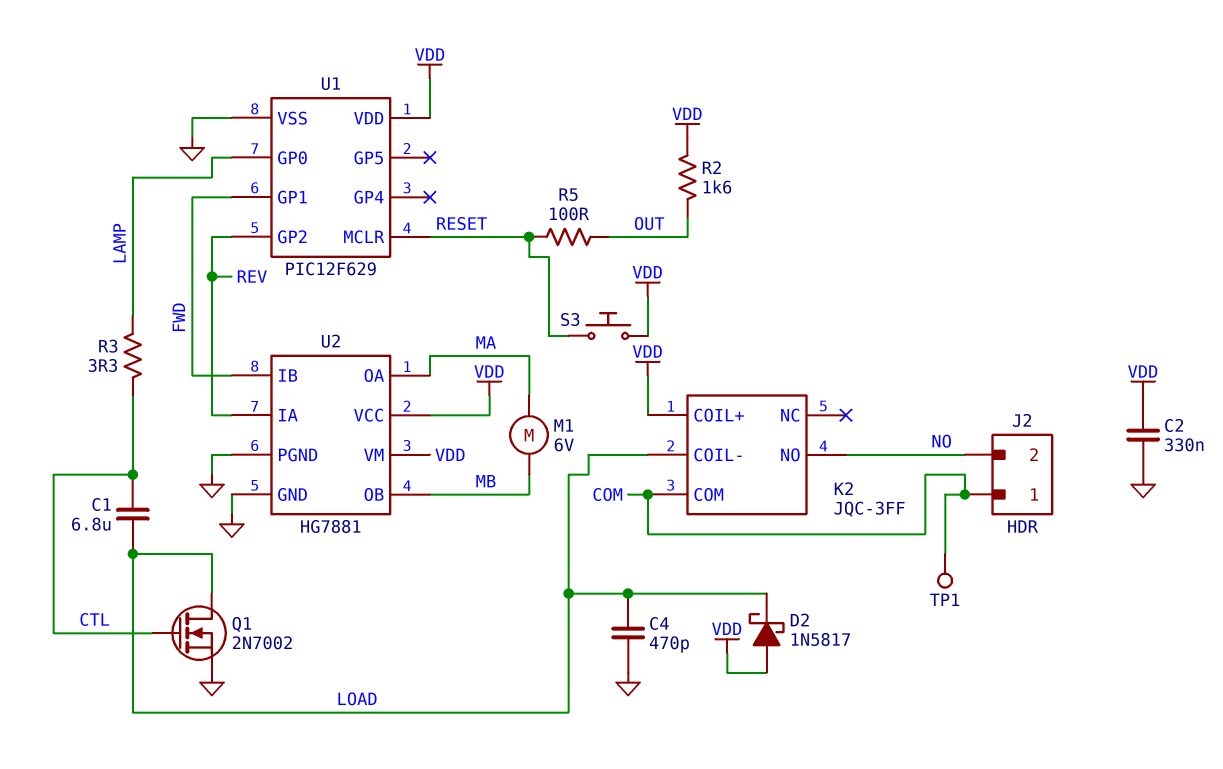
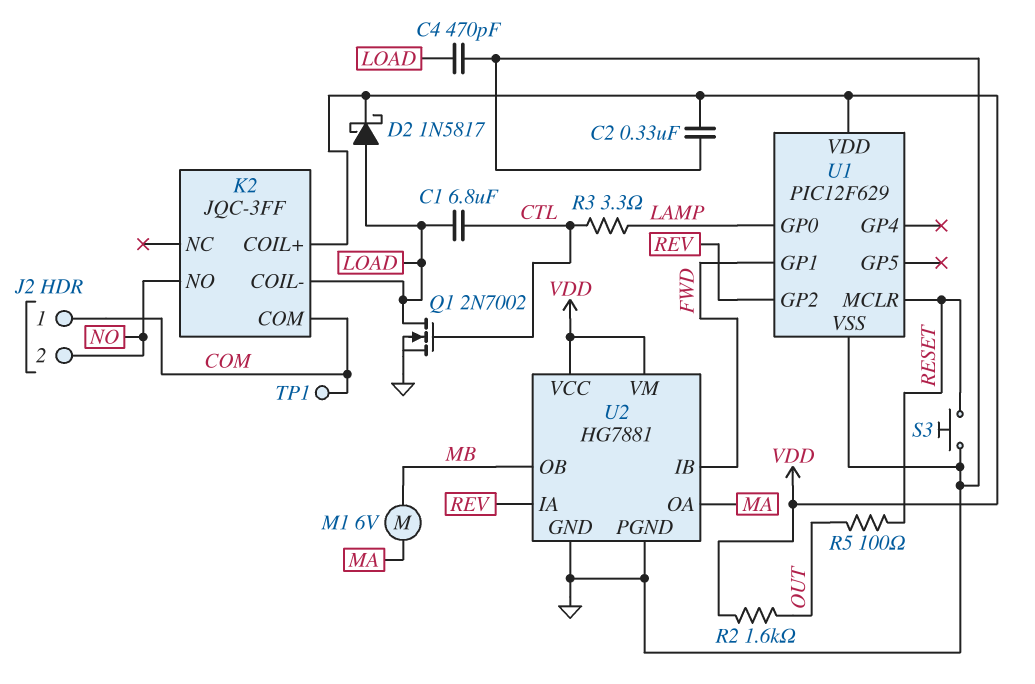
D2: schottky 1N5817 (A VDD, K LOAD) -> schottky 1N5817 (A LOAD, K VDD)
S3: button (RESET, VDD) -> button (GND, RESET)

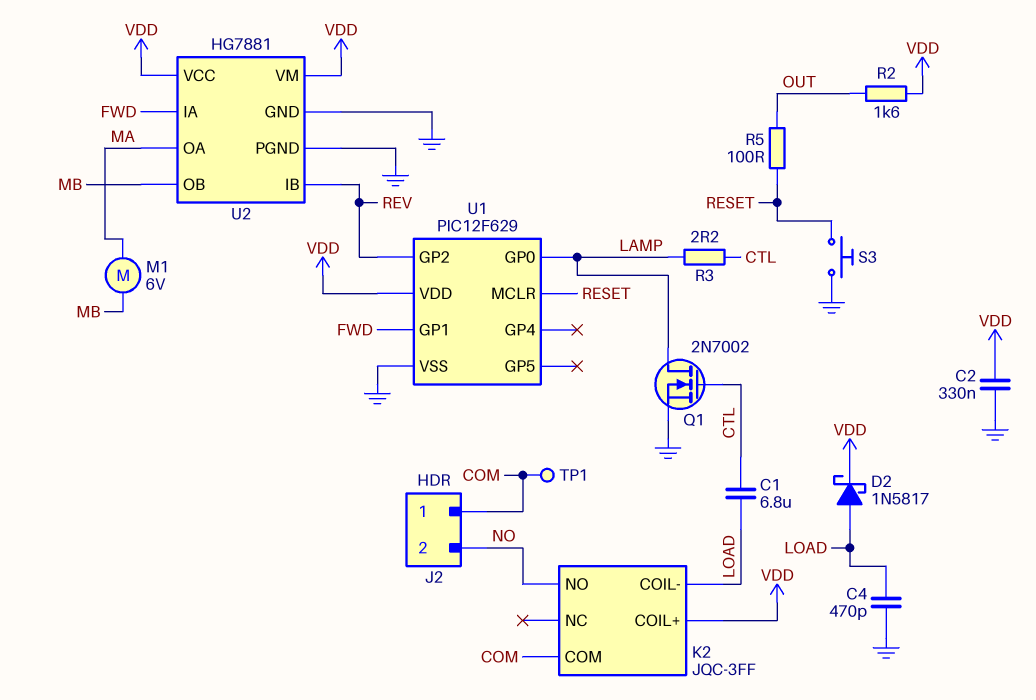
Q1: NMOS 2N7002 (G CTL, D LOAD, S GND) -> NMOS 2N7002 (G CTL, D LAMP, S GND)
R3: 3.3 (CTL, LAMP) -> 2.2 (CTL, LAMP)
U2 pin IA: REV -> FWD
U2 pin IB: FWD -> REV

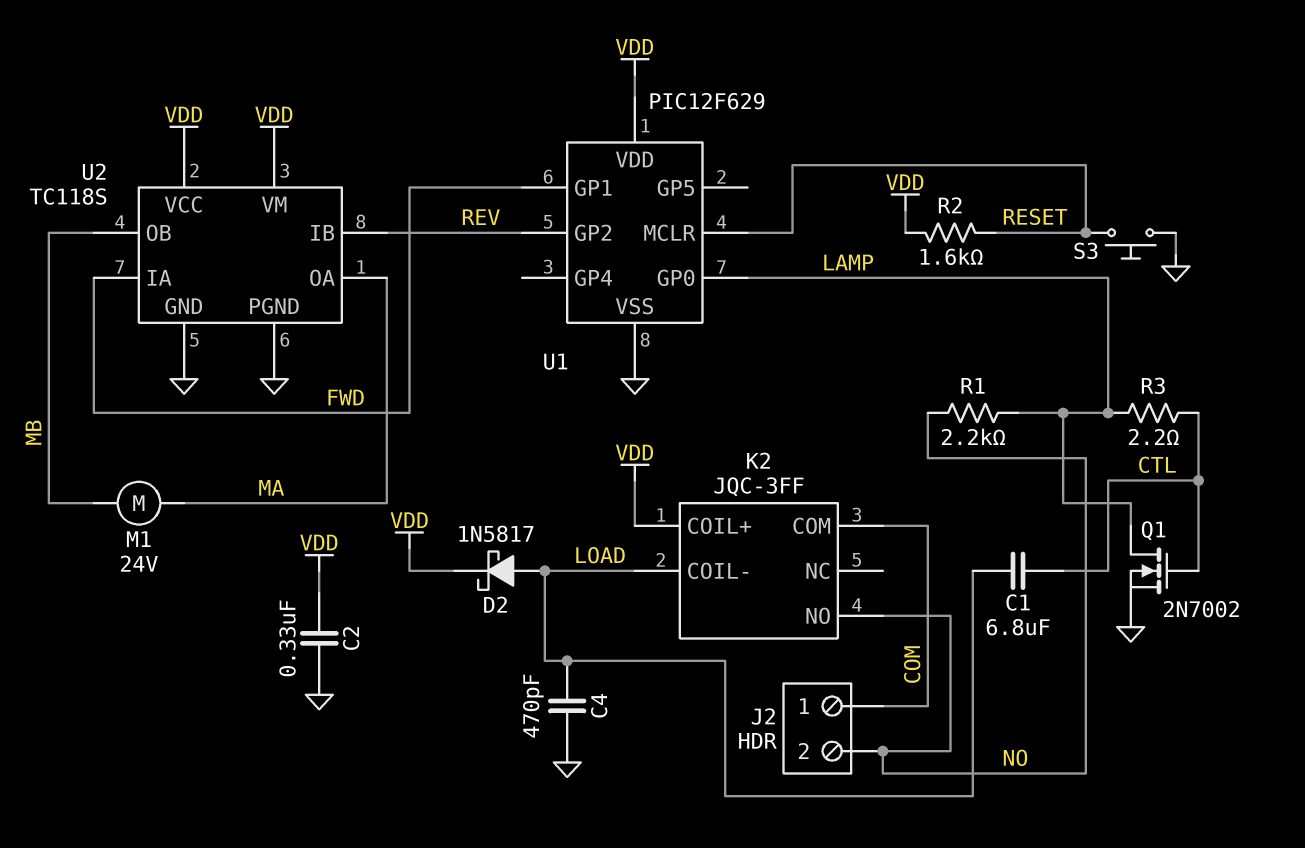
M1: motor 6V (MA, MB) -> motor 24V (MA, MB)
R1: none -> 2.2k (LAMP, NO)
R2: 1.6k (OUT, VDD) -> 1.6k (RESET, VDD)
R5: 100 (OUT, RESET) -> none
TP1: test point (COM) -> none
U2: HG7881 -> TC118S

